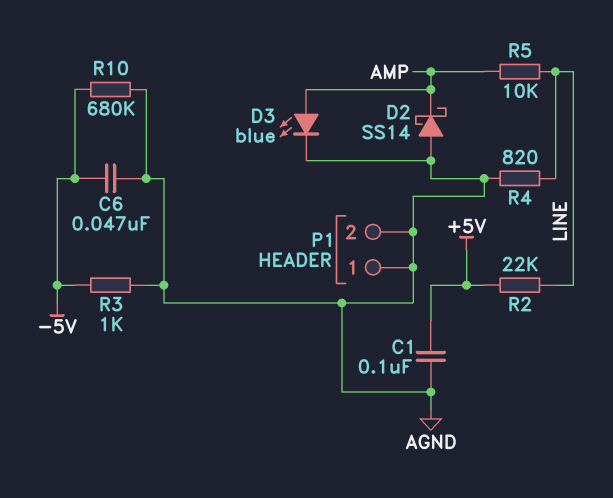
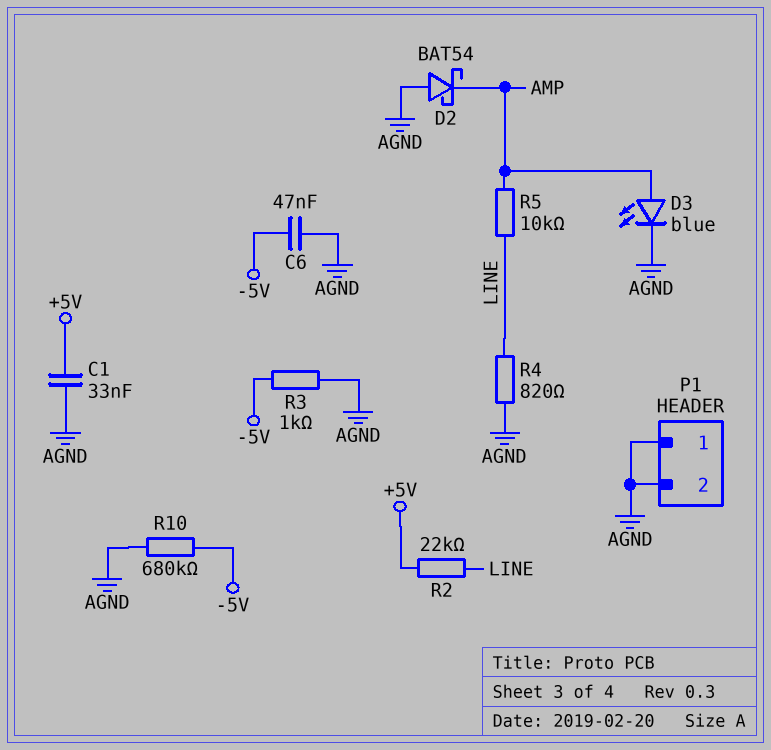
C1: 100nF (+5V, AGND) -> 33nF (+5V, AGND)
D2: schottky SS14 (A AGND, K AMP) -> schottky BAT54 (A AGND, K AMP)

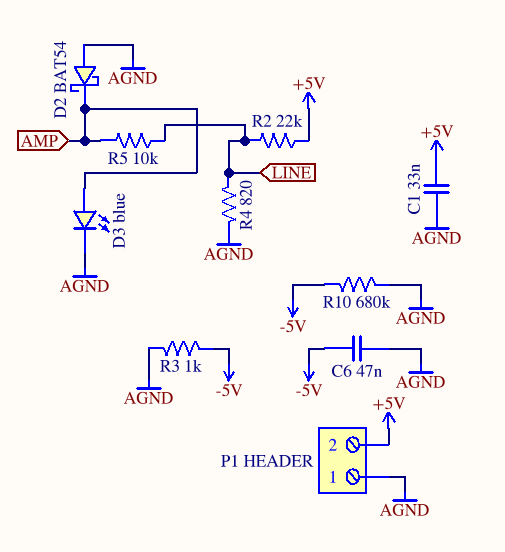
P1 pin 2: AGND -> +5V

